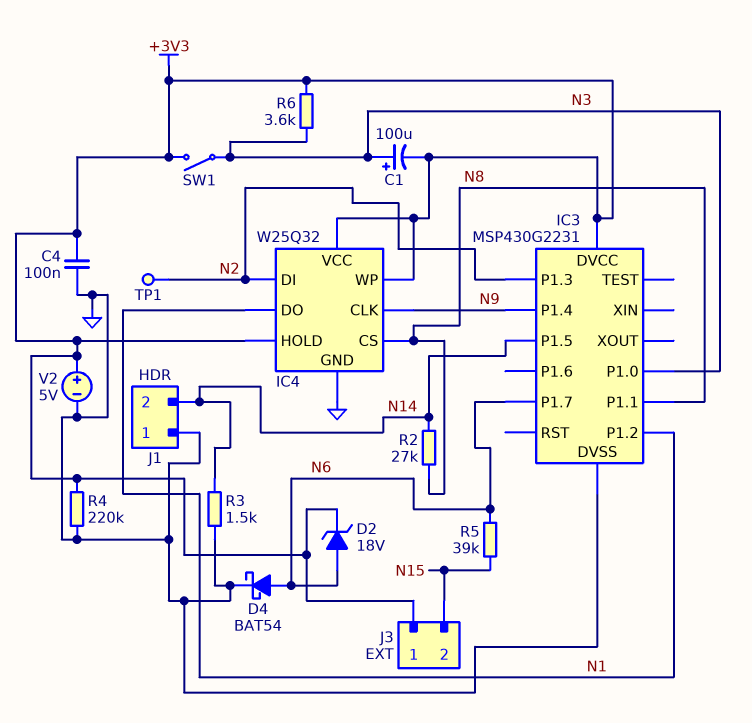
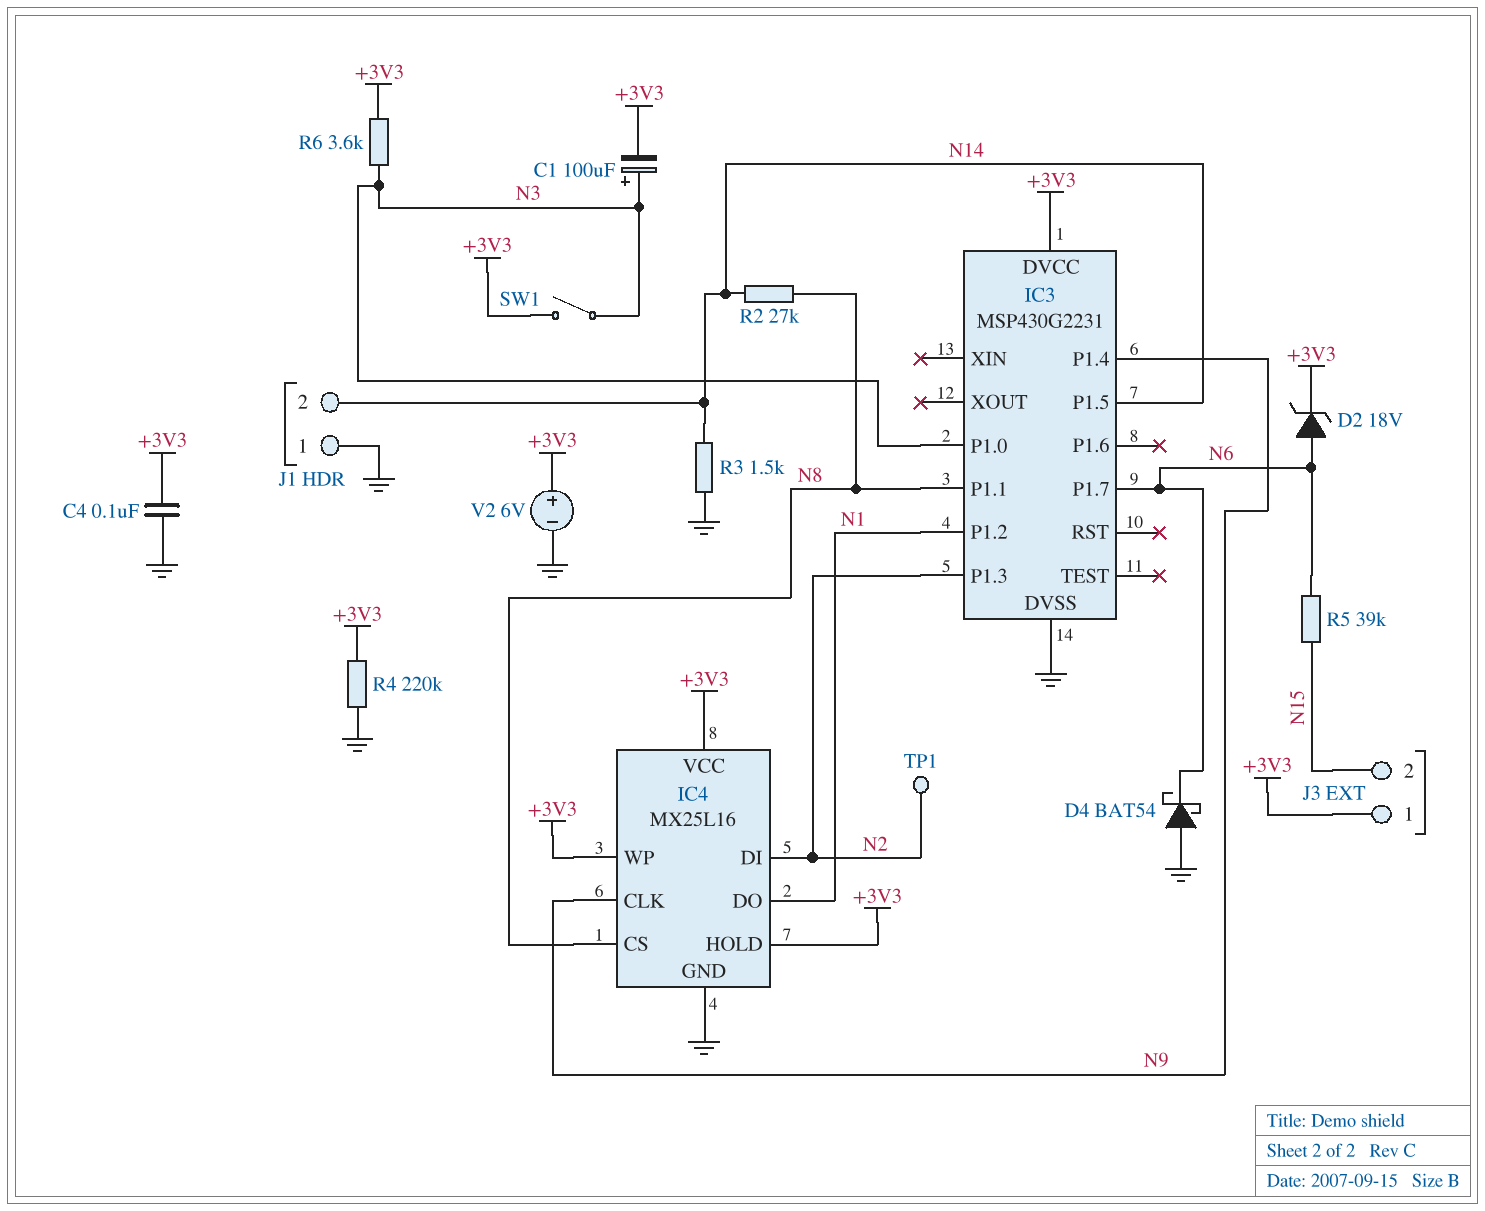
D4: schottky BAT54 (A N6, K GND) -> schottky BAT54 (A GND, K N6)
IC4: W25Q32 -> MX25L16
V2: 5V (plus +3V3, minus GND) -> 6V (plus +3V3, minus GND)

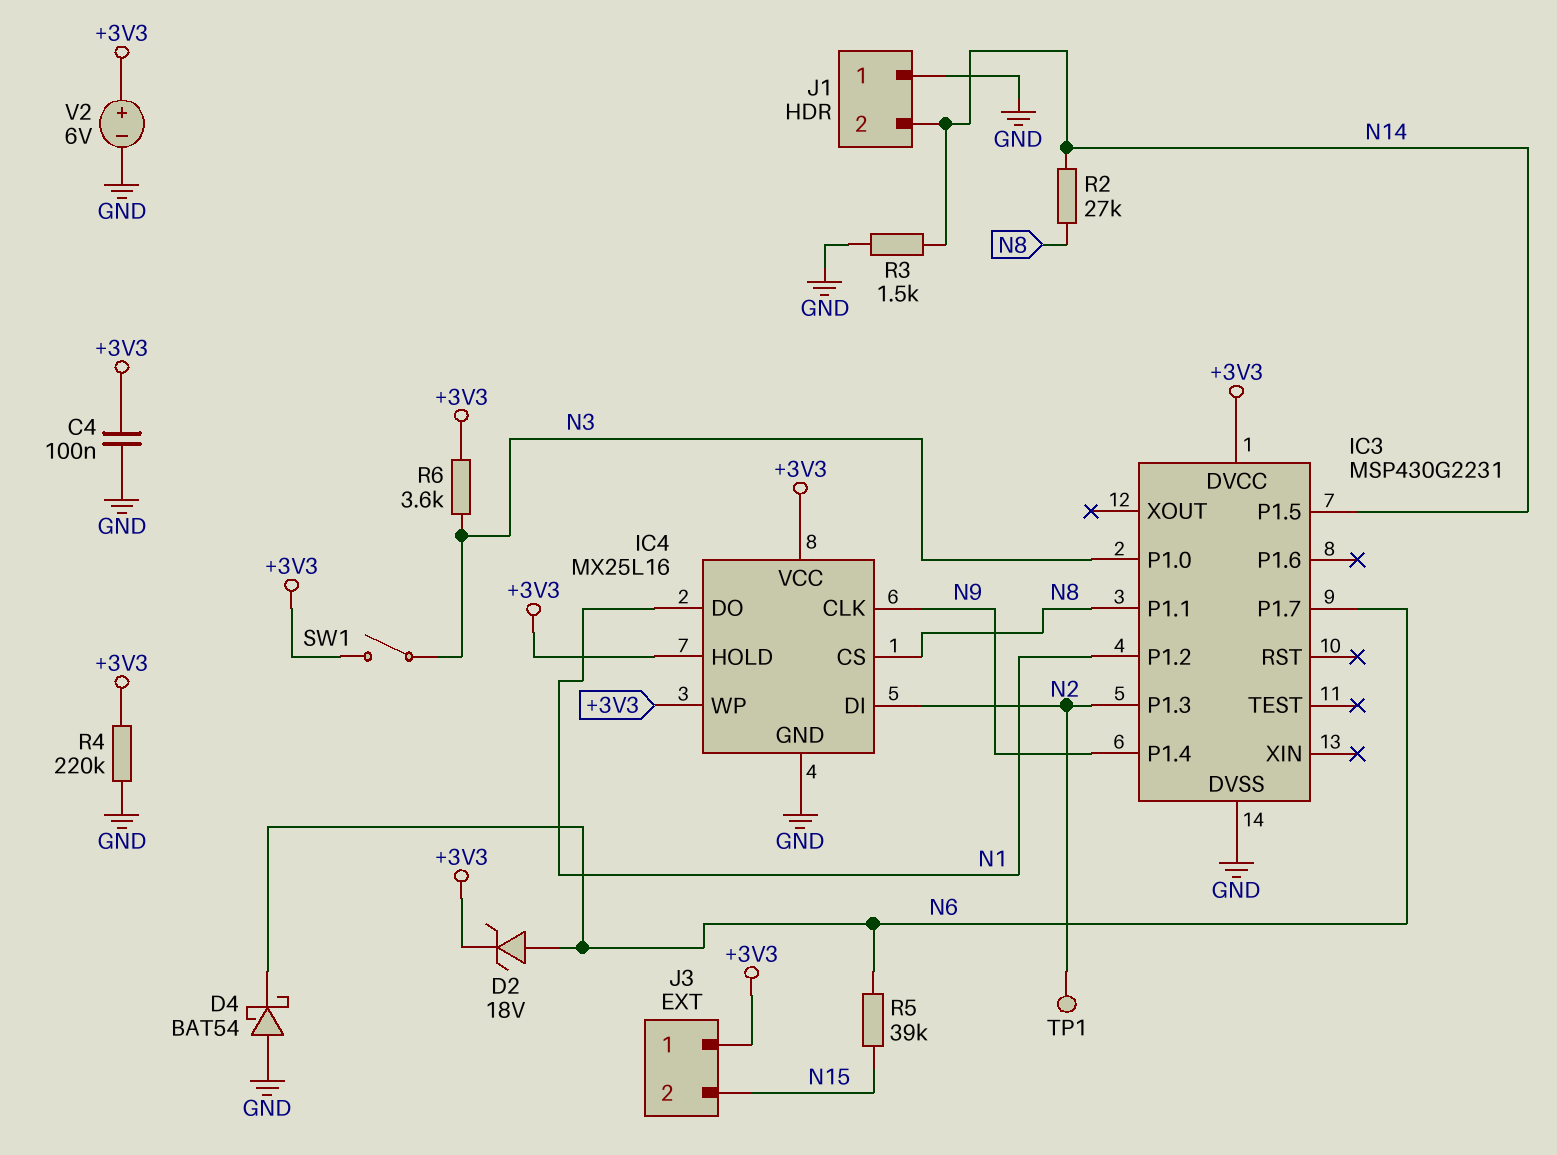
C1: 100uF (plus N3, minus +3V3) -> none

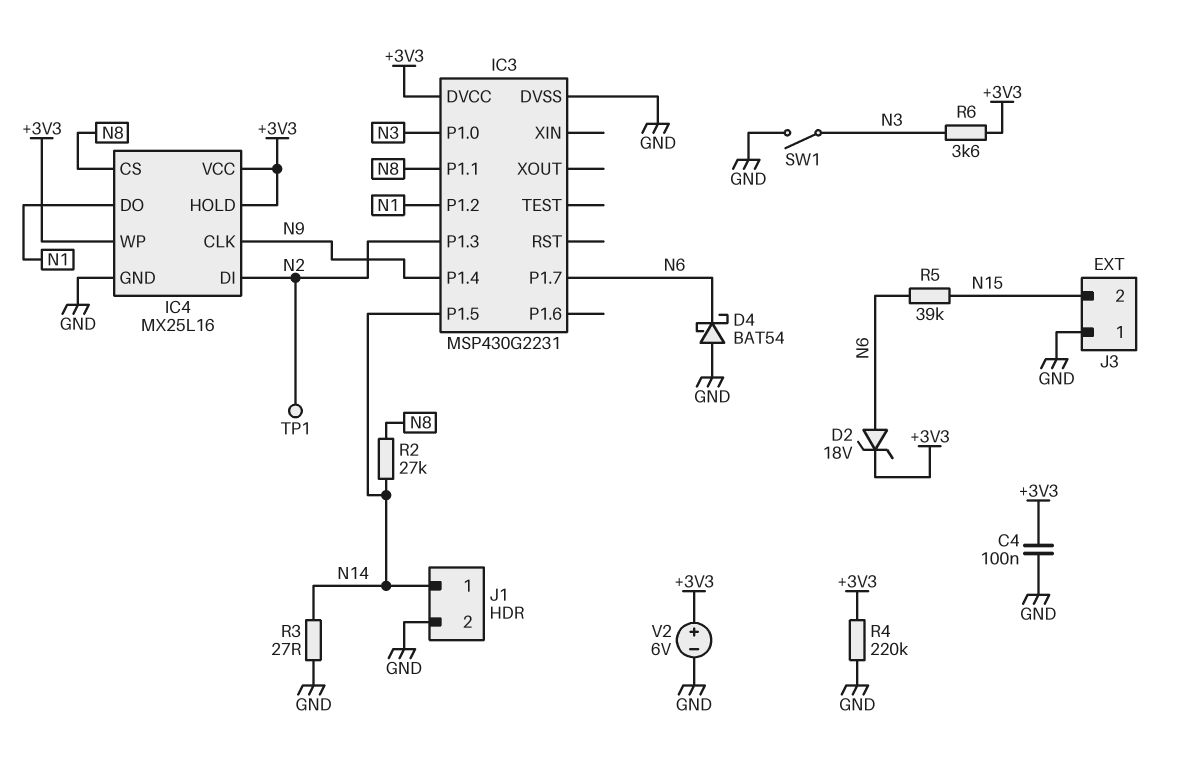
J1 pin 1: GND -> N14
J1 pin 2: N14 -> GND
J3 pin 1: +3V3 -> GND
R3: 1.5k (GND, N14) -> 27 (GND, N14)
SW1: switch (+3V3, N3) -> switch (GND, N3)

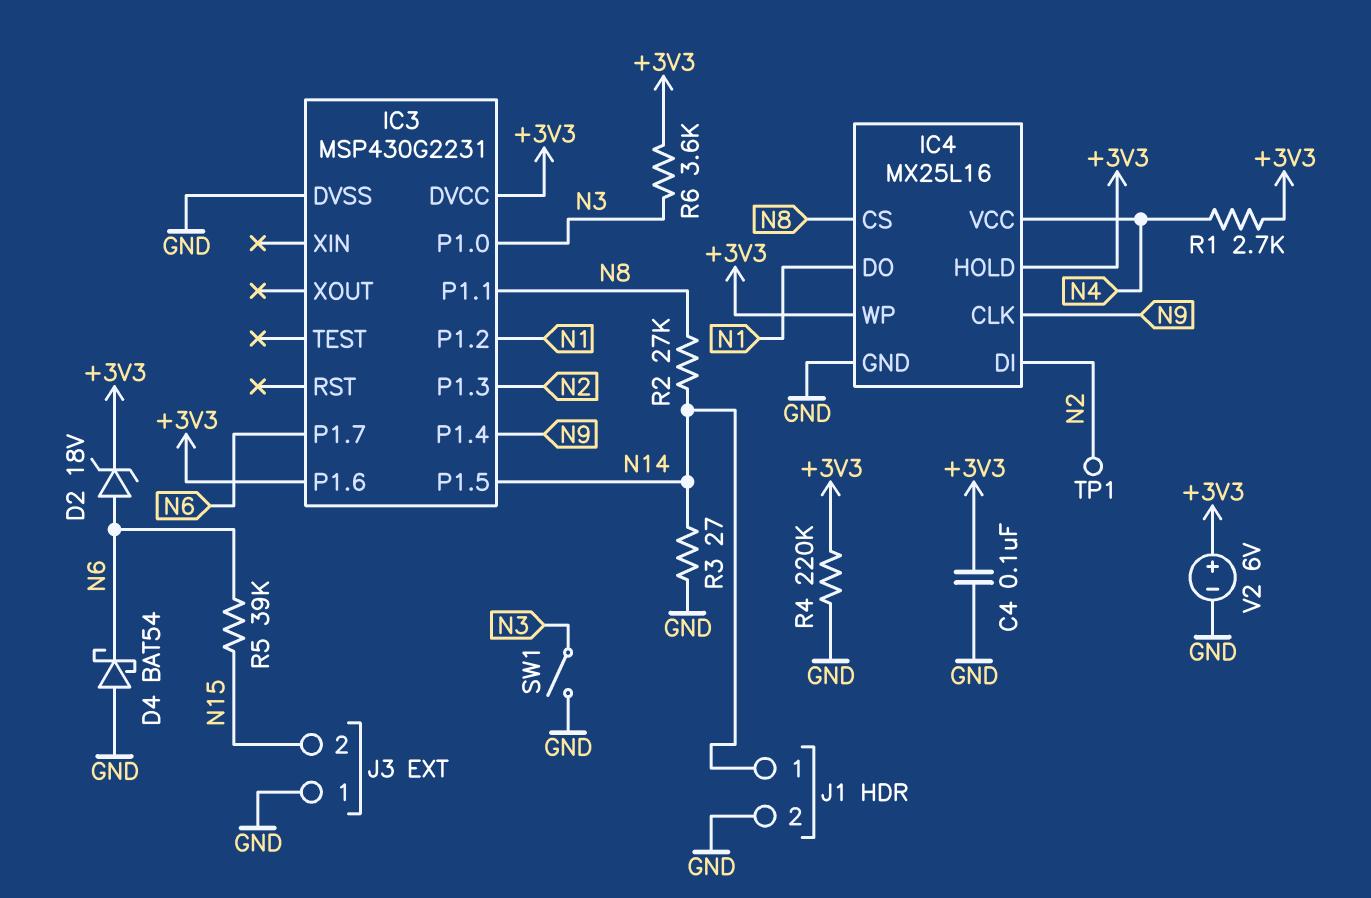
IC3 pin P1.6: none -> +3V3
IC4 pin VCC: +3V3 -> N4
R1: none -> 2.7k (+3V3, N4)

